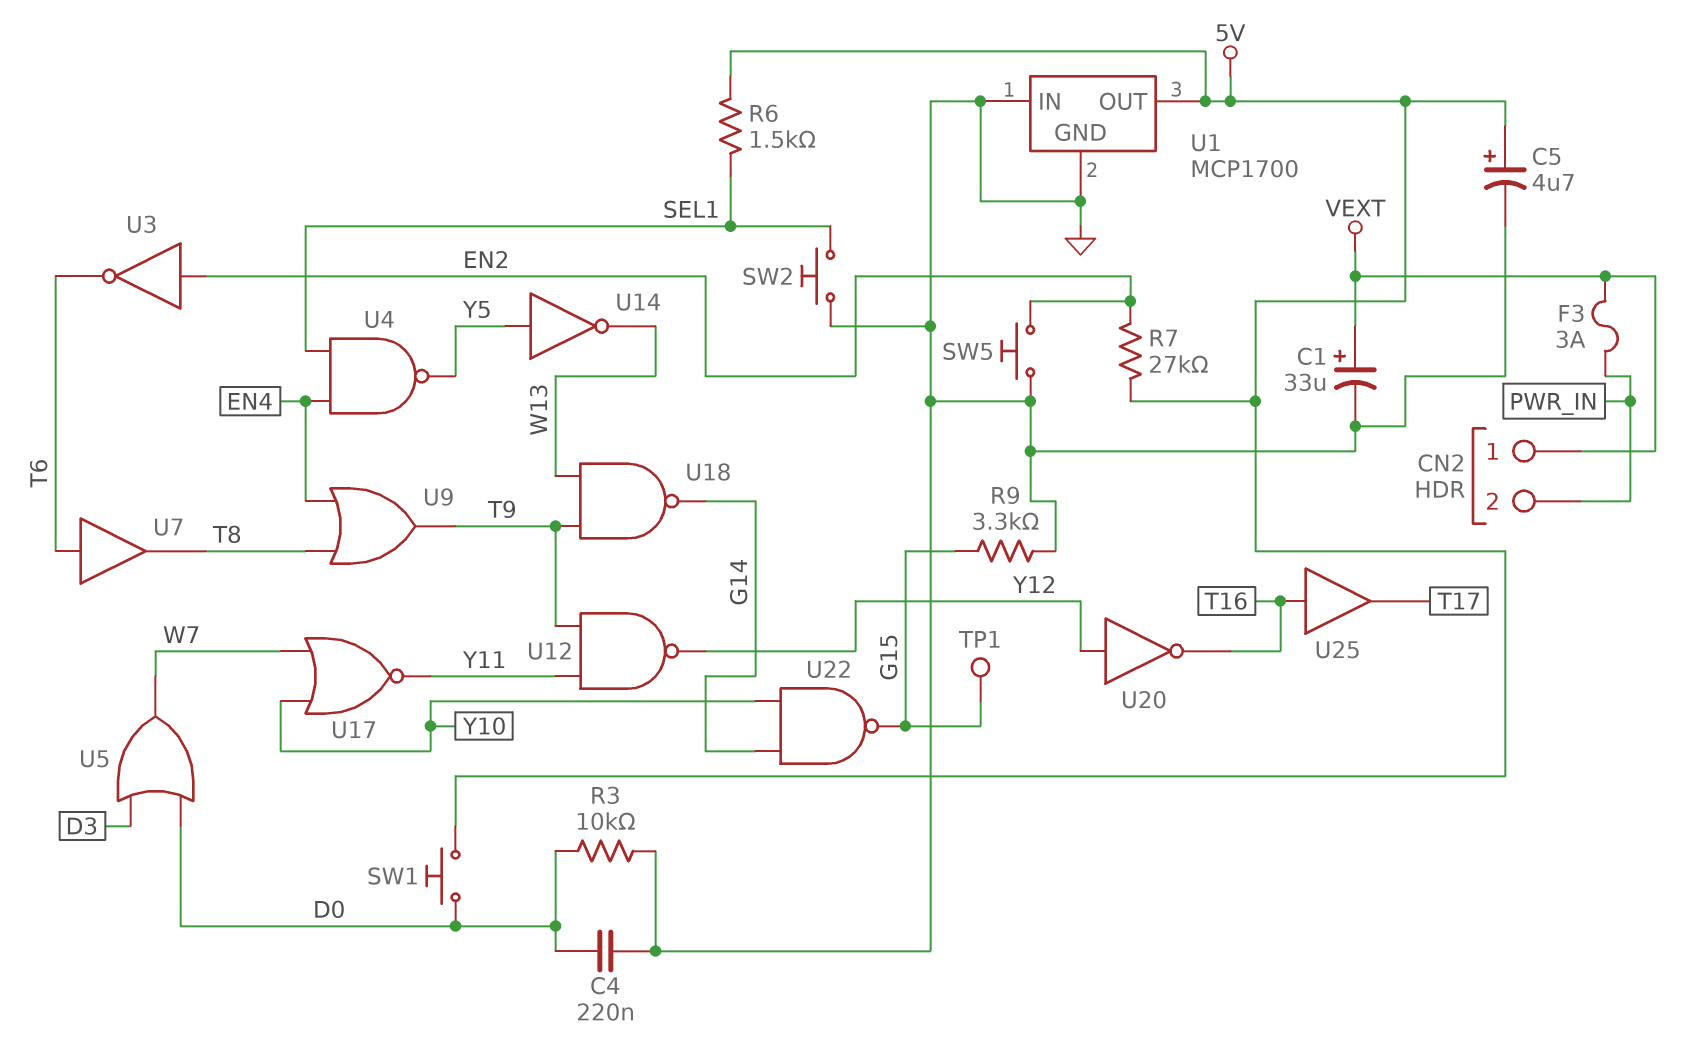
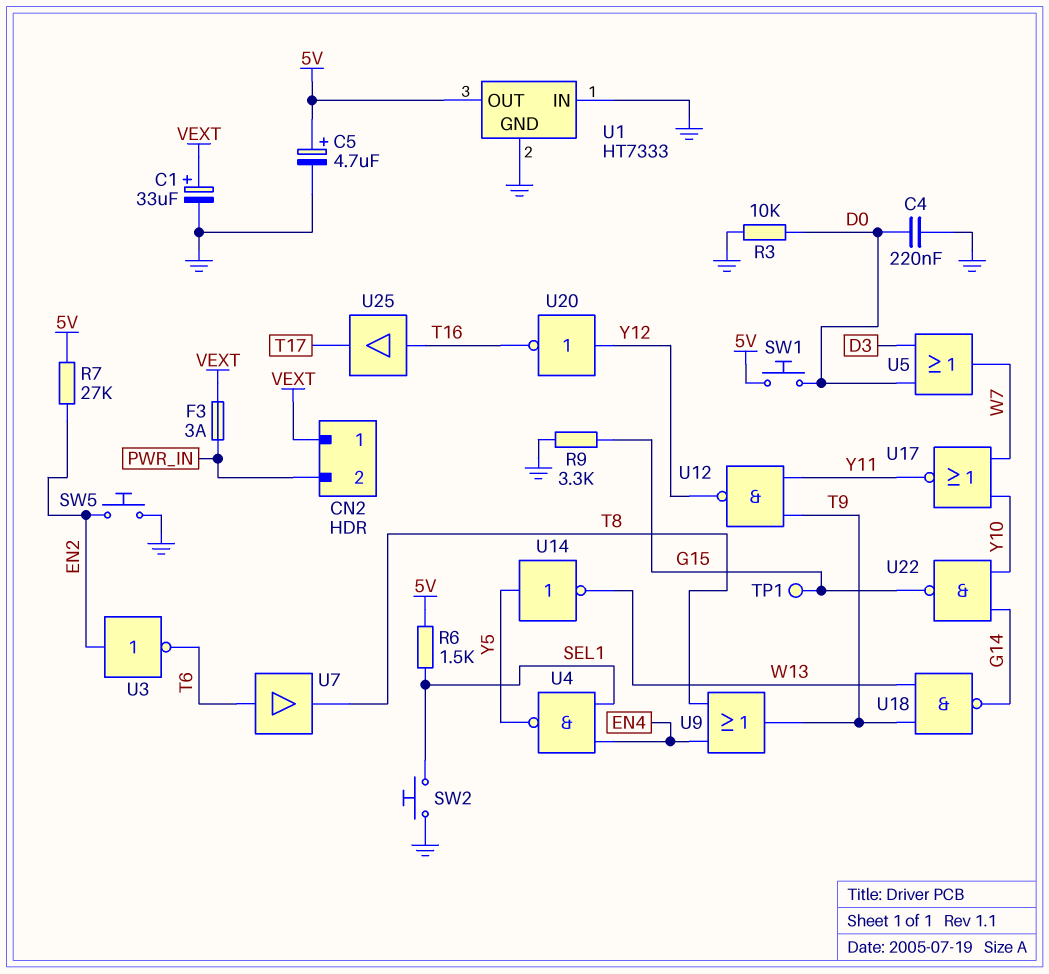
U1: MCP1700 -> HT7333

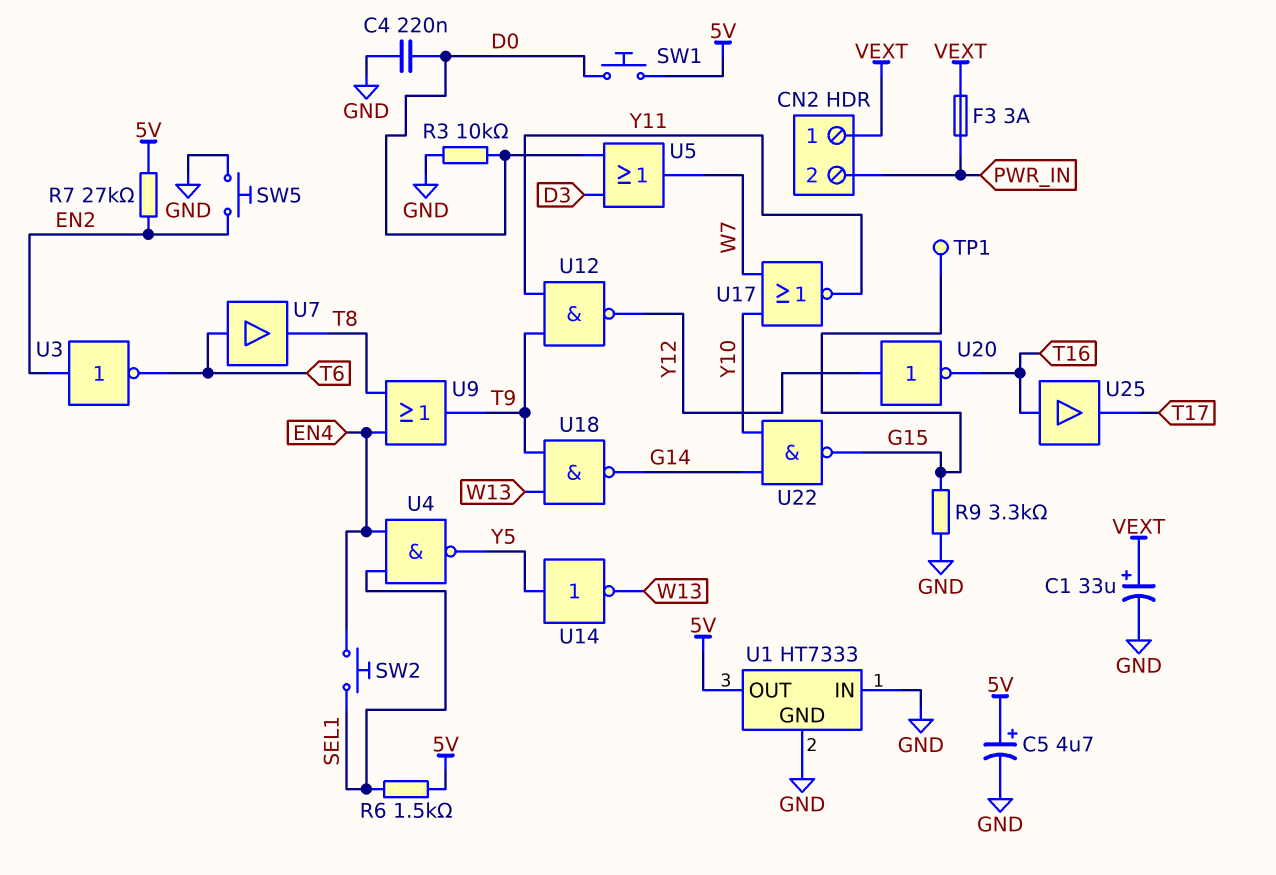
SW2: button (GND, SEL1) -> button (EN4, SEL1)

